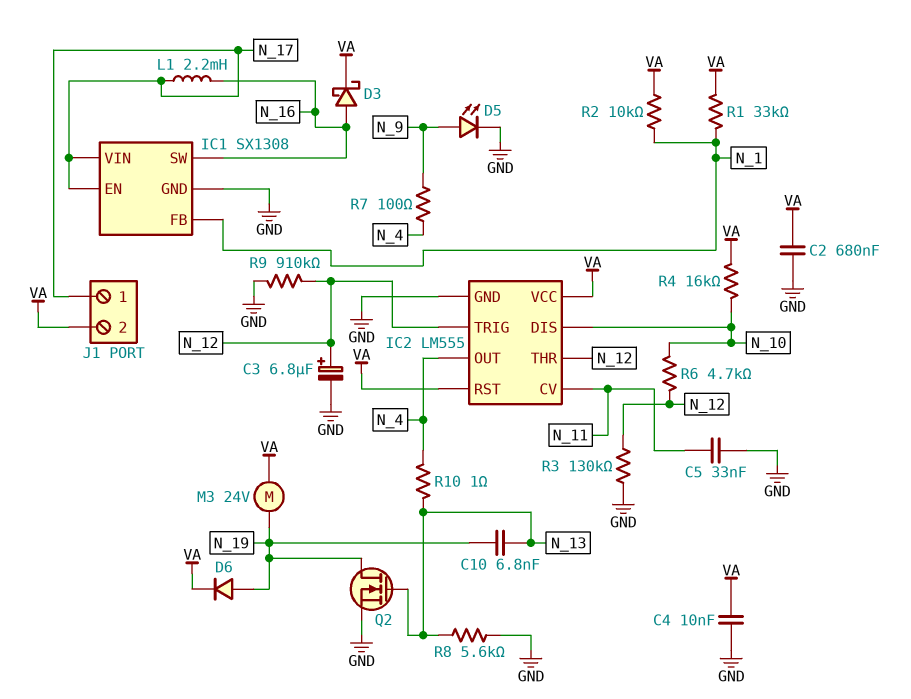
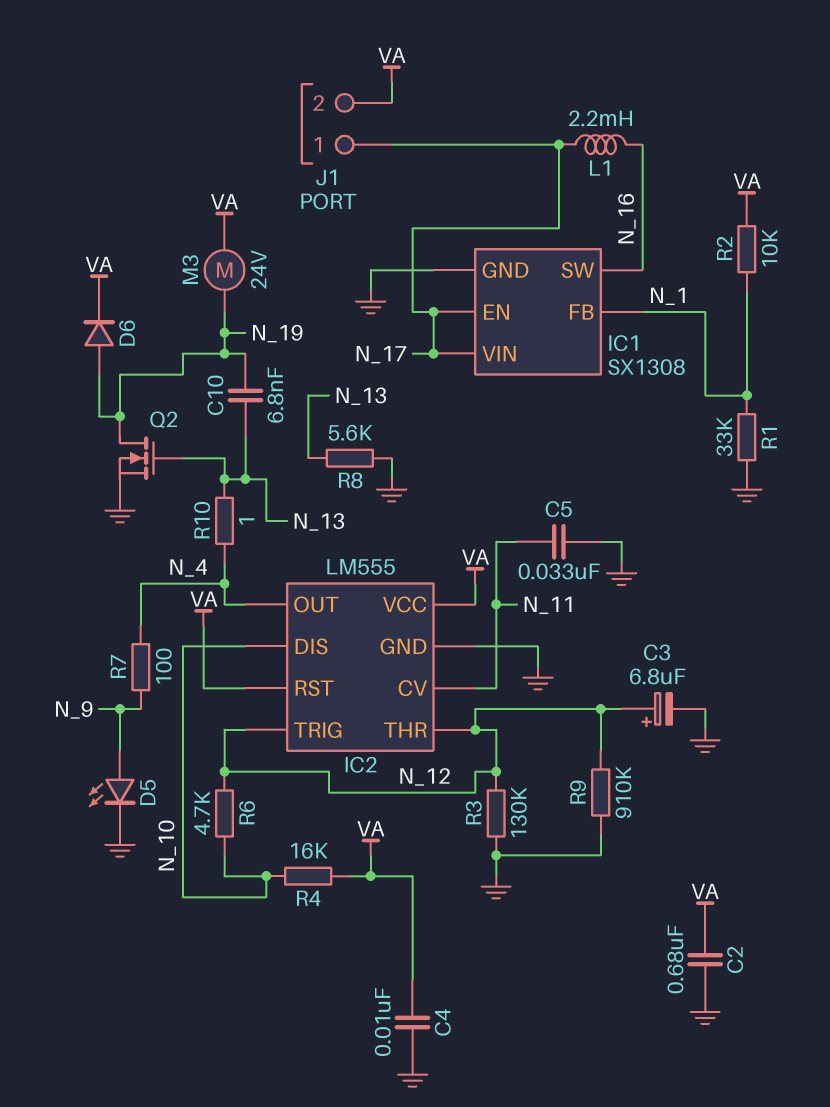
D3: schottky (A N_16, K VA) -> none
R1: 33k (N_1, VA) -> 33k (GND, N_1)

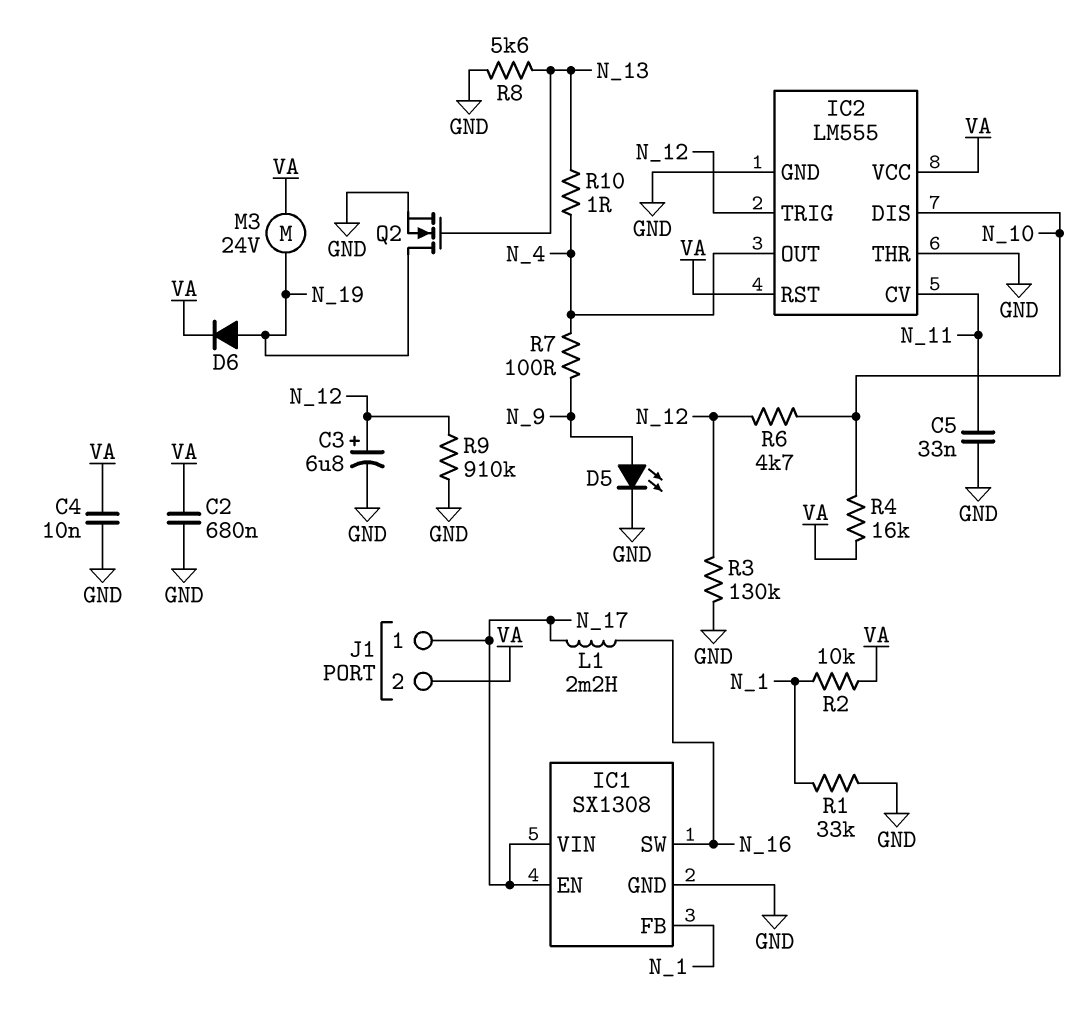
C10: 6.8nF (N_13, N_19) -> none
IC2 pin THR: N_12 -> GND

